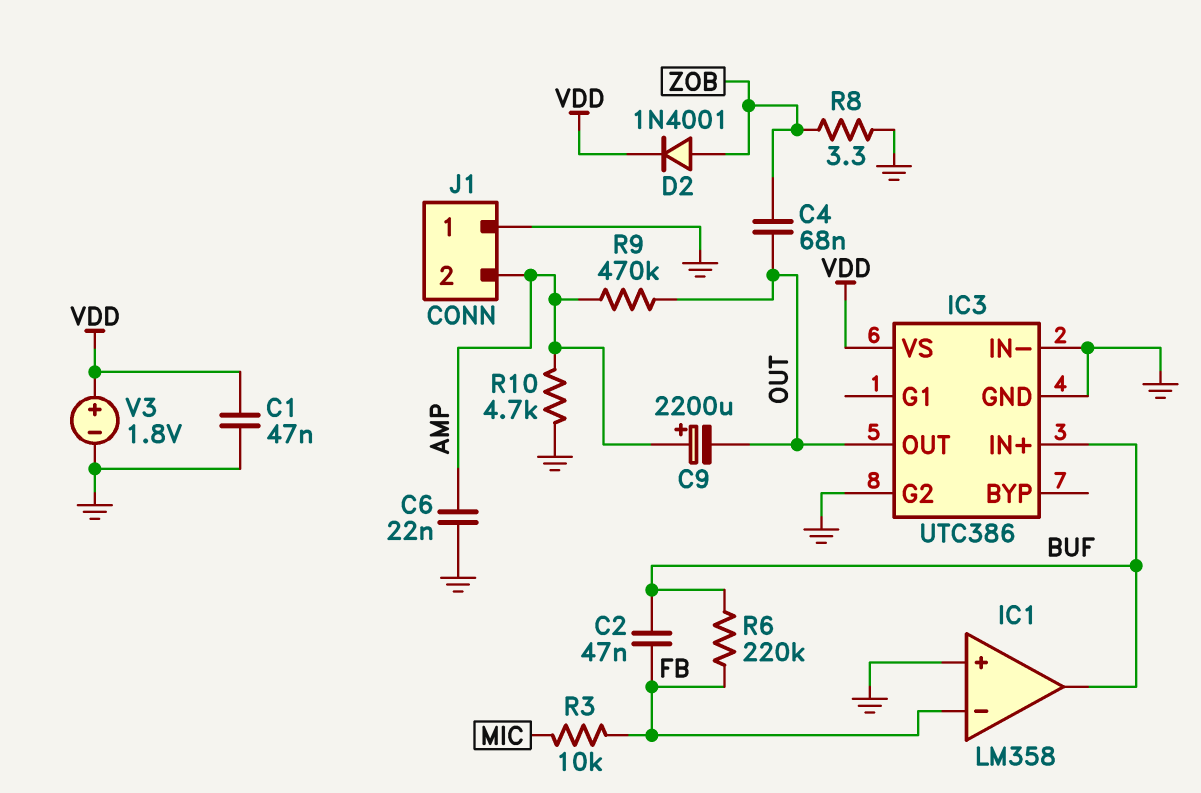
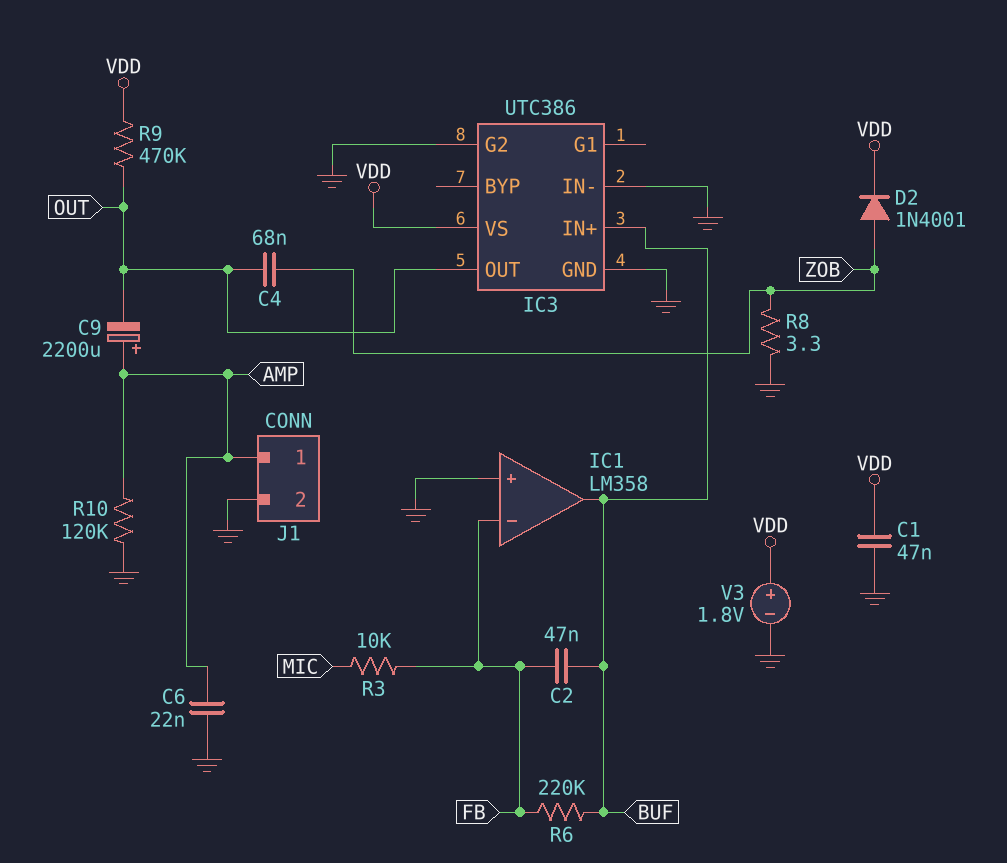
J1 pin 1: GND -> AMP
J1 pin 2: AMP -> GND
R9: 470k (AMP, OUT) -> 470k (OUT, VDD)
R10: 4.7k (AMP, GND) -> 120k (AMP, GND)

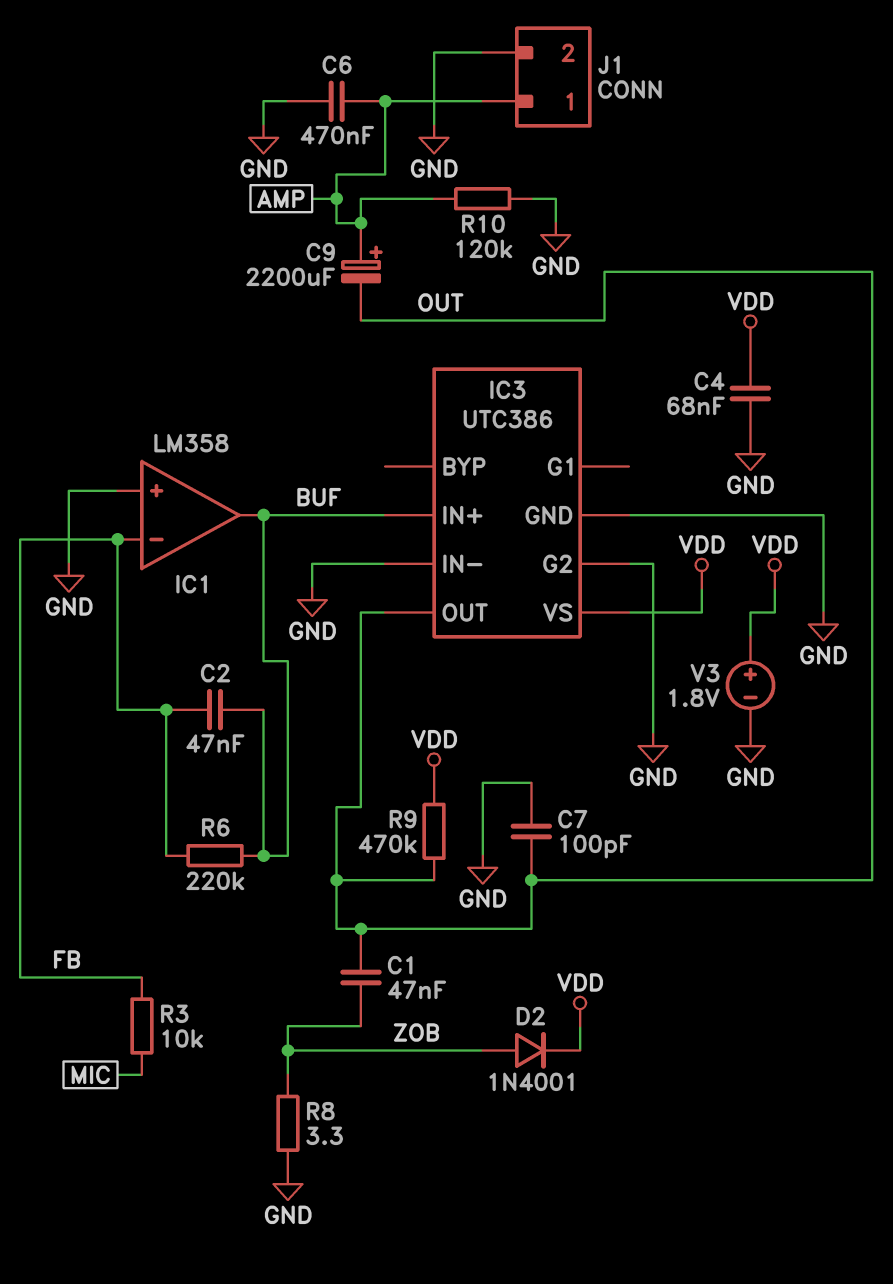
C1: 47nF (GND, VDD) -> 47nF (OUT, ZOB)
C4: 68nF (OUT, ZOB) -> 68nF (GND, VDD)
C6: 22nF (AMP, GND) -> 470nF (AMP, GND)
C7: none -> 100pF (GND, OUT)

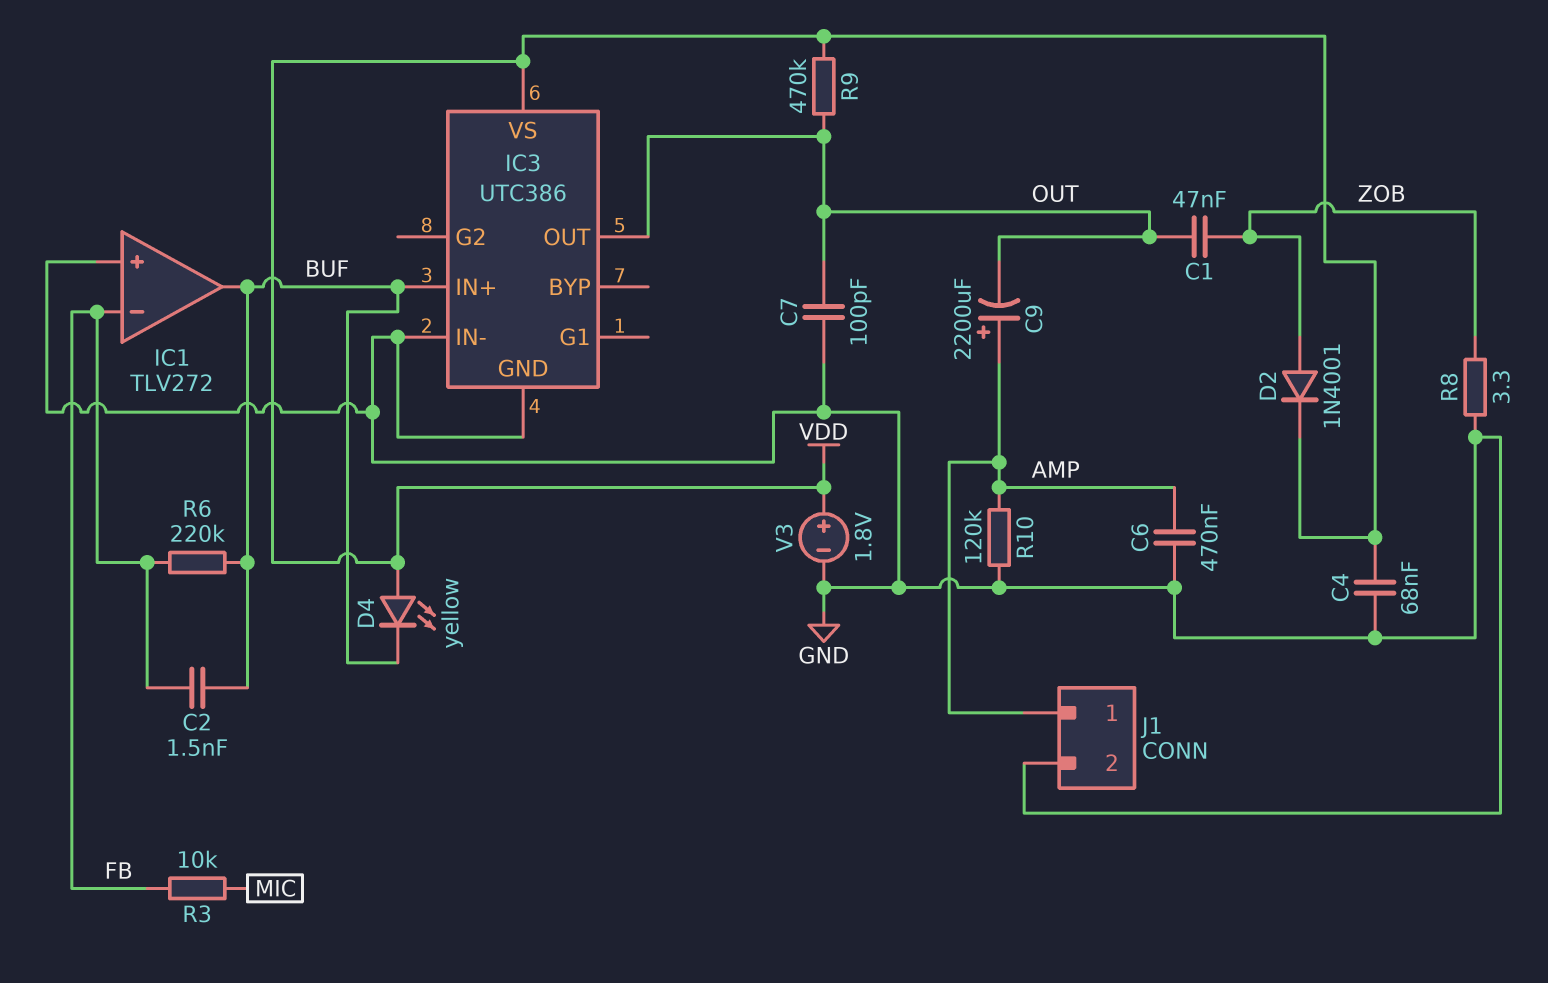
C2: 47nF (BUF, FB) -> 1.5nF (BUF, FB)
D4: none -> LED yellow (A VDD, K BUF)
IC1: LM358 -> TLV272
IC3 pin G2: GND -> none

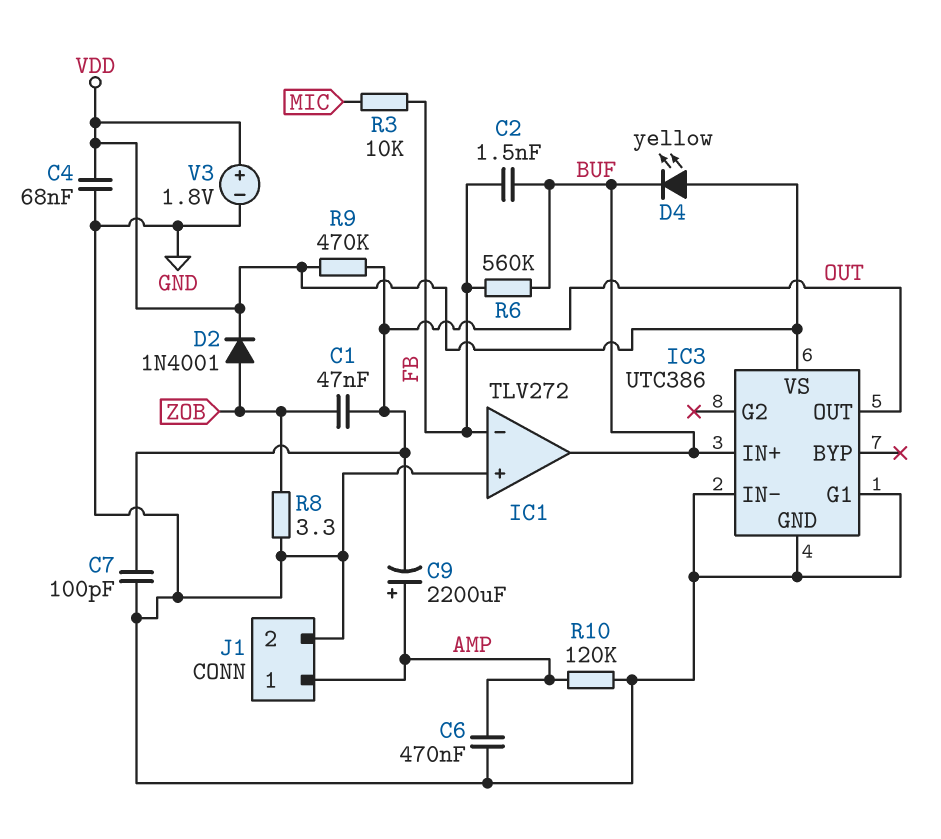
IC3 pin G1: none -> GND
R6: 220k (BUF, FB) -> 560k (BUF, FB)

